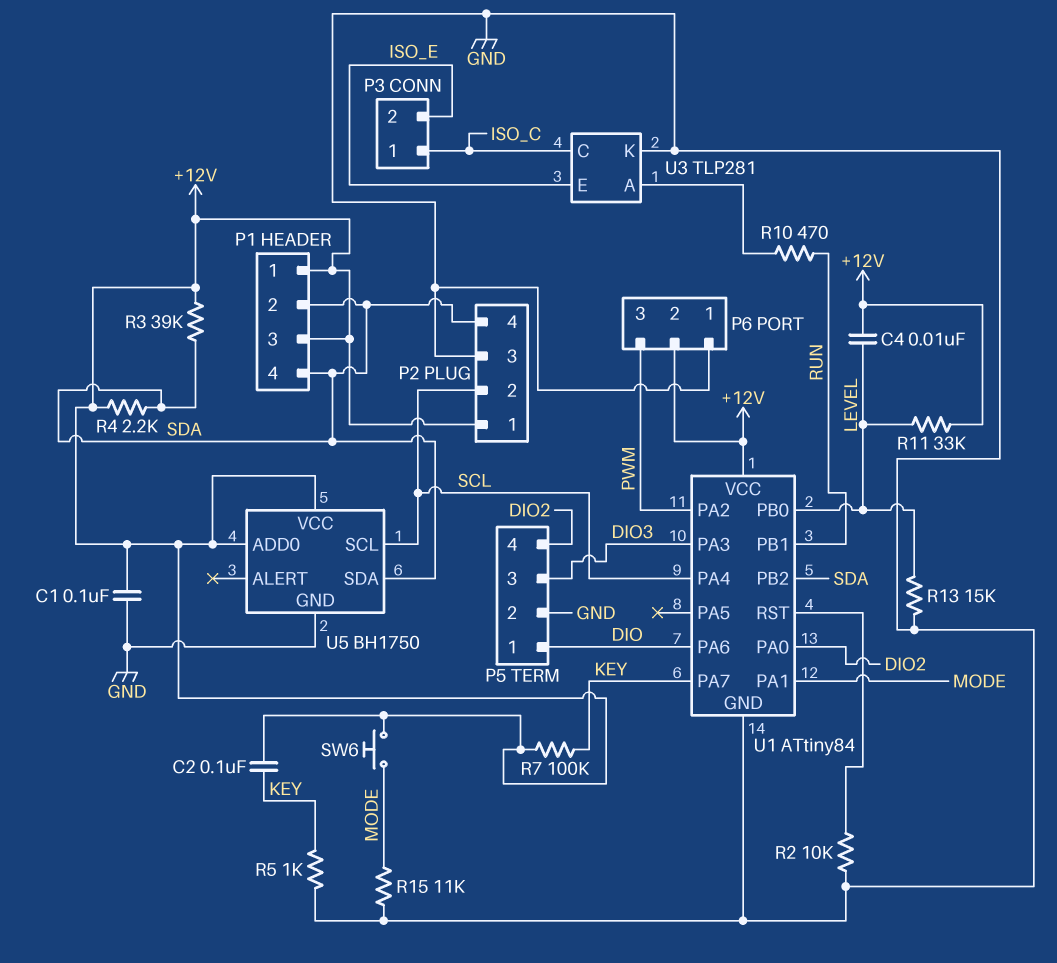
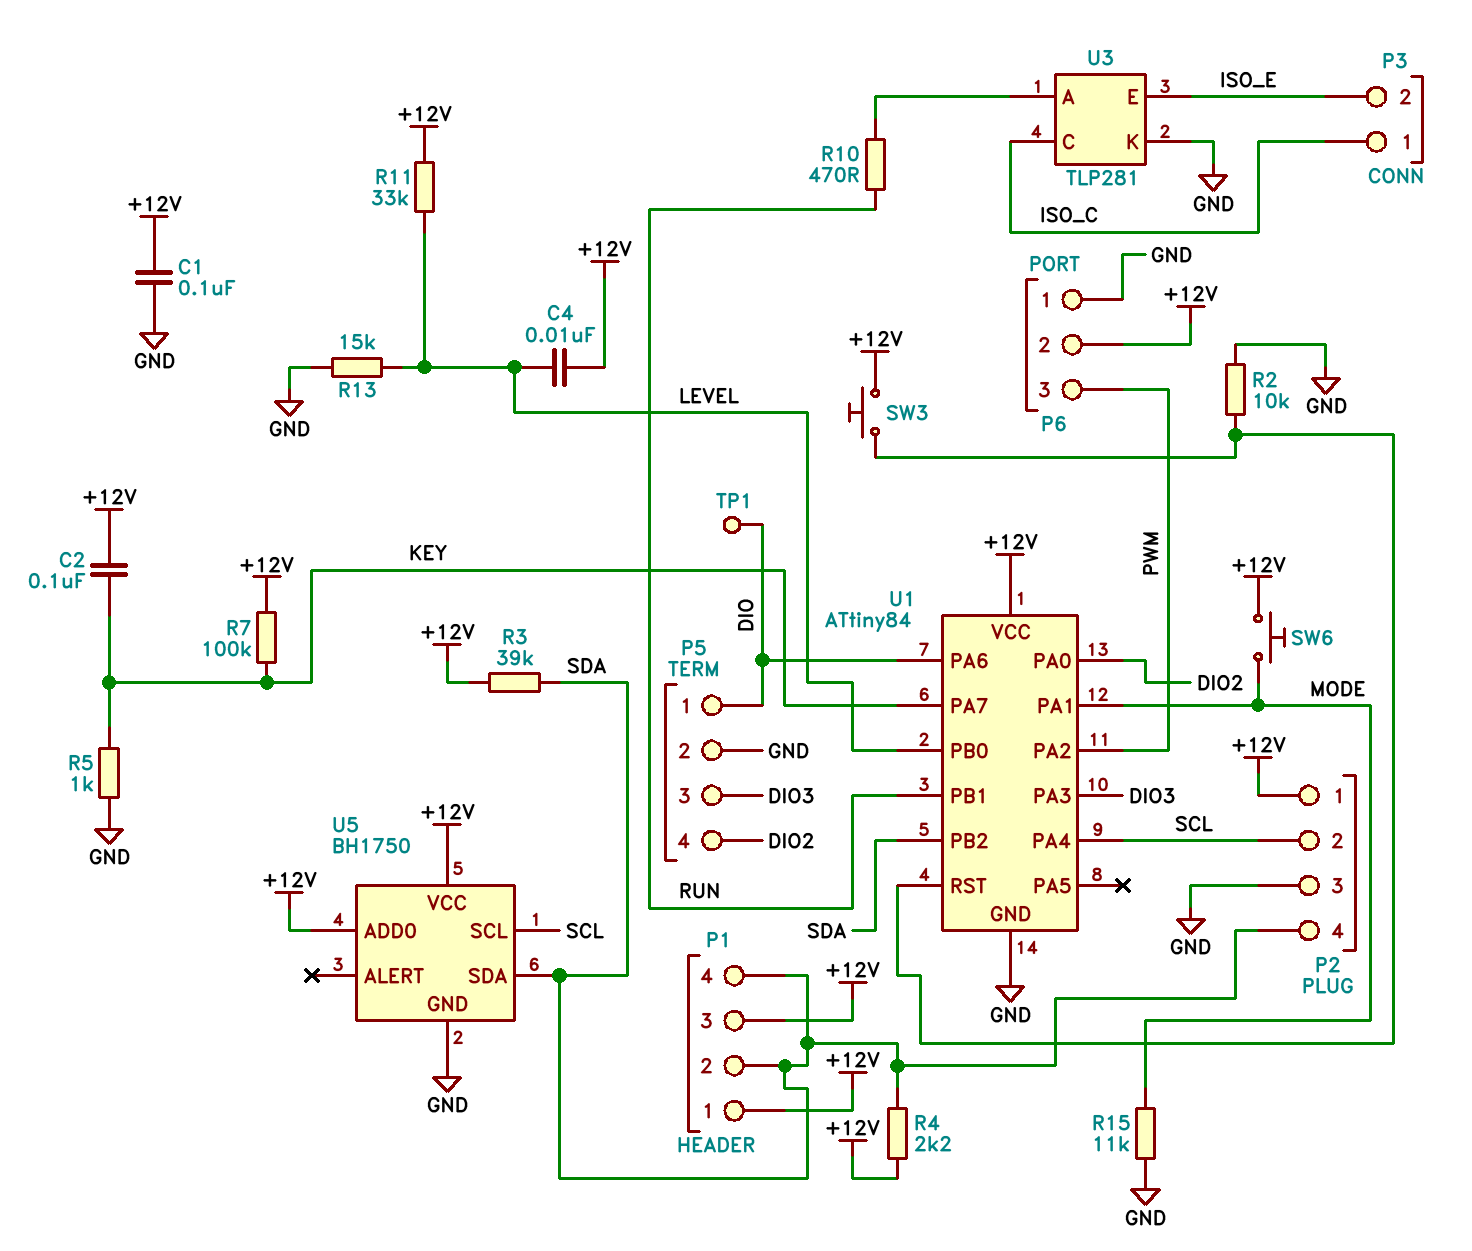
SW3: none -> button (+12V, U1/RST)
TP1: none -> test point (DIO)

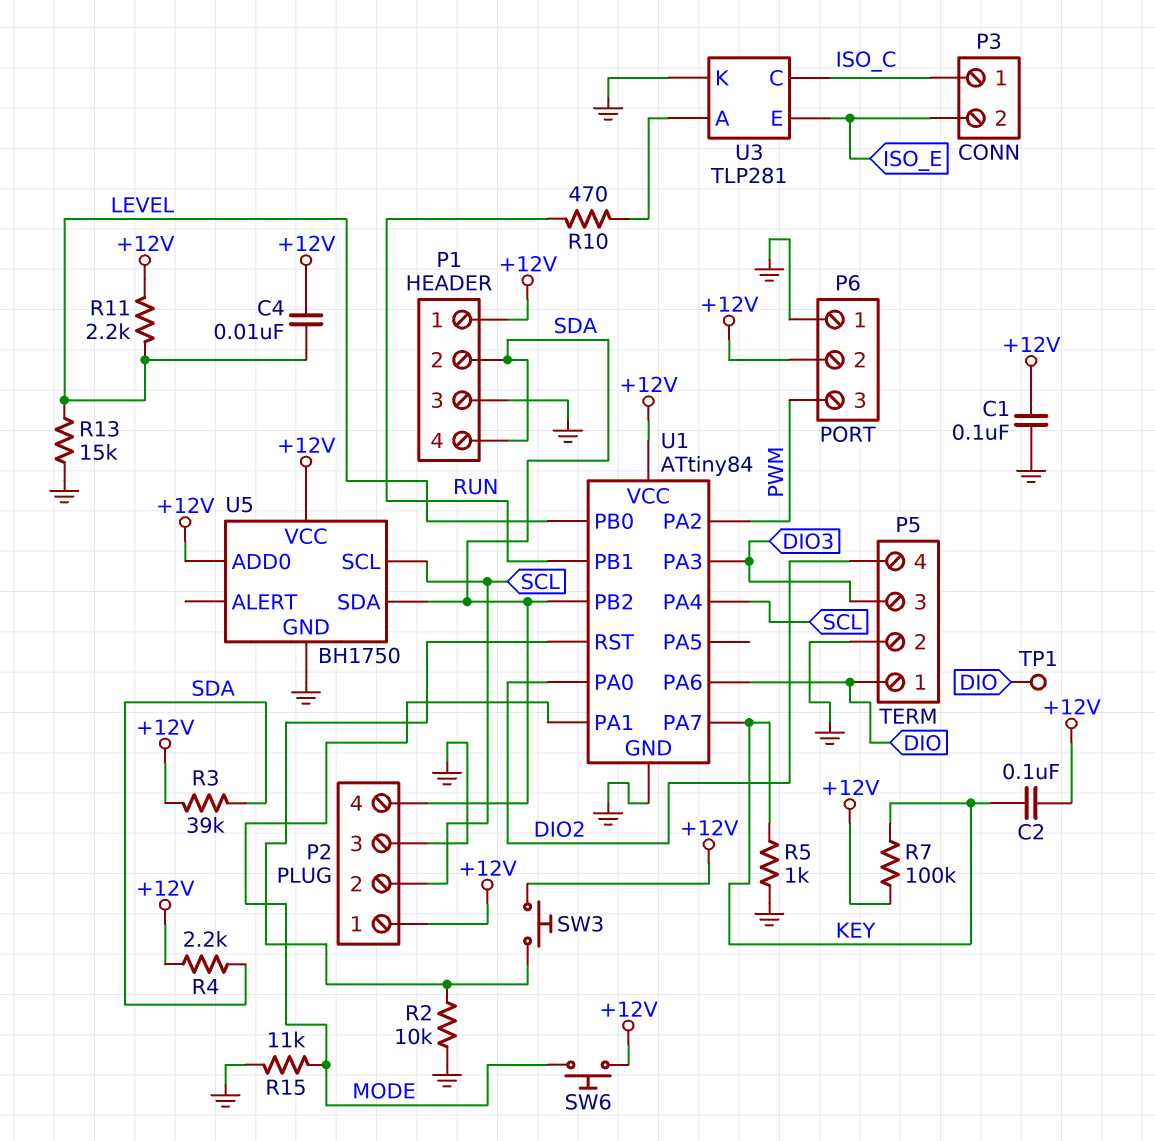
P1 pin 3: +12V -> GND
R11: 33k (+12V, LEVEL) -> 2.2k (+12V, LEVEL)

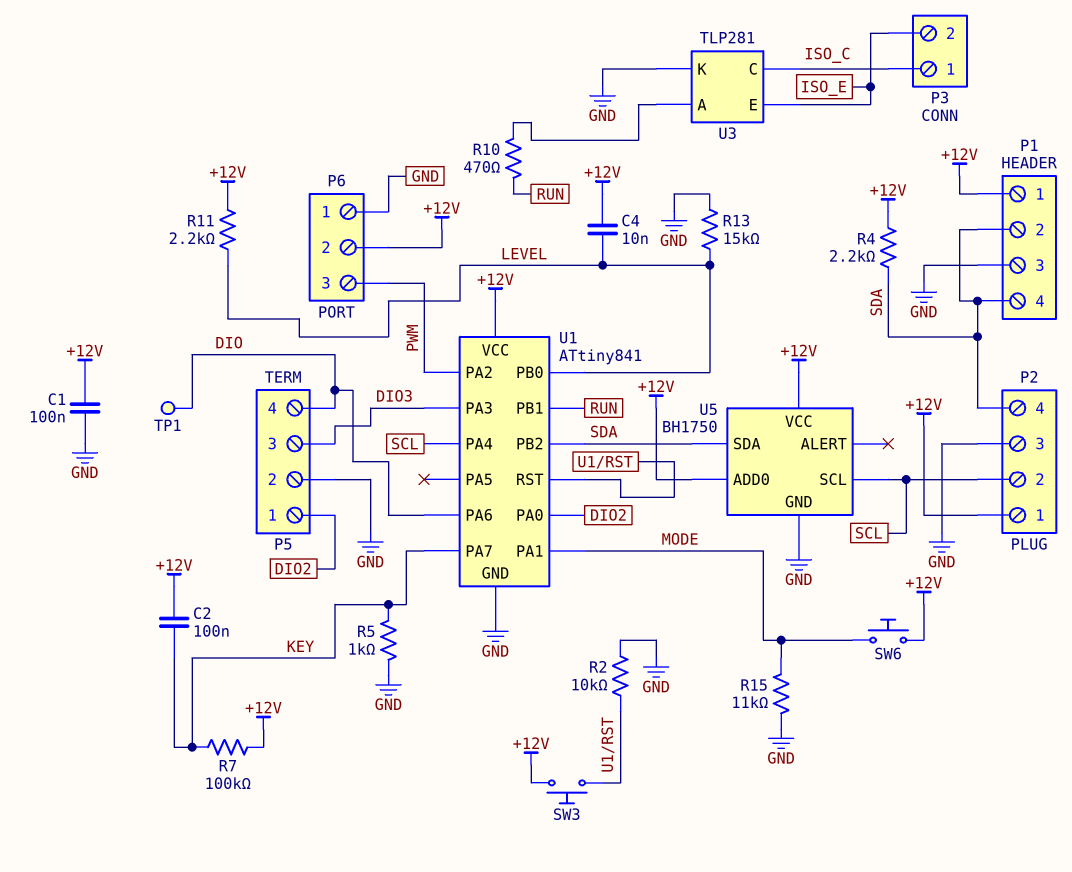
P5 pin 1: DIO -> DIO2
P5 pin 4: DIO2 -> DIO
R3: 39k (+12V, SDA) -> none
U1: ATtiny84 -> ATtiny841

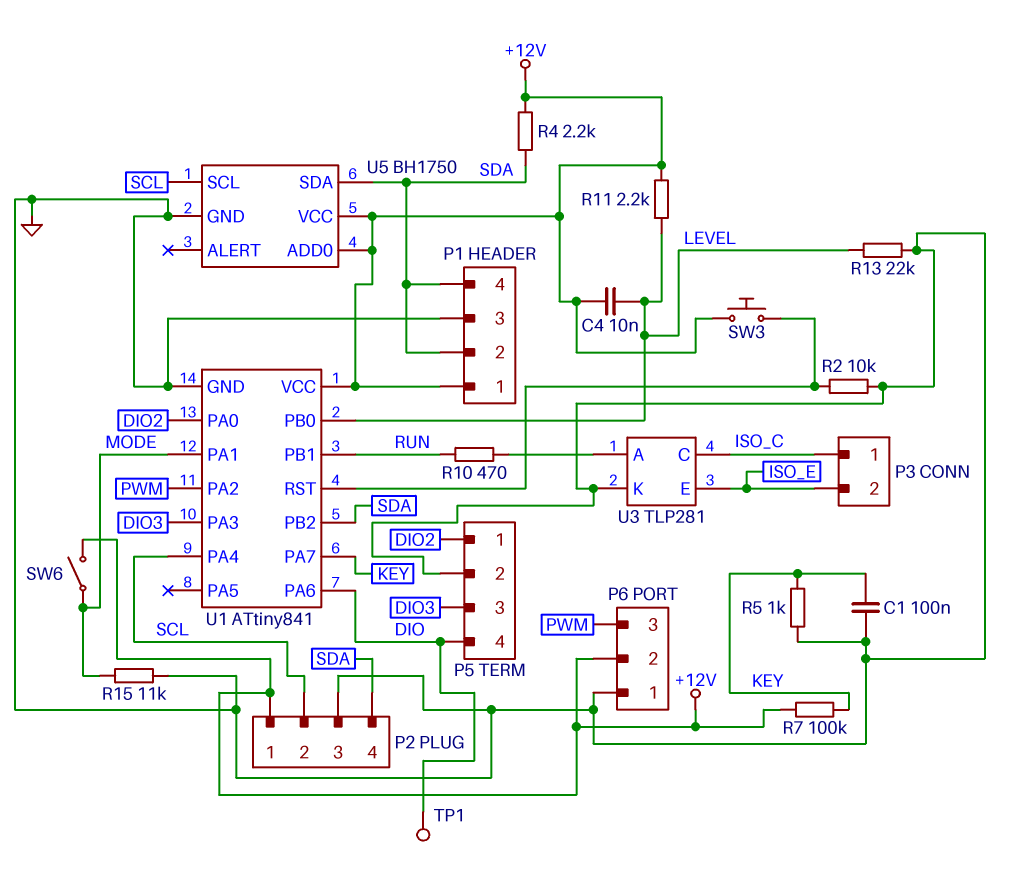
C1: 100nF (+12V, GND) -> 100nF (GND, KEY)
C2: 100nF (+12V, KEY) -> none
R13: 15k (GND, LEVEL) -> 22k (GND, LEVEL)
SW6: button (+12V, MODE) -> switch (+12V, MODE)

